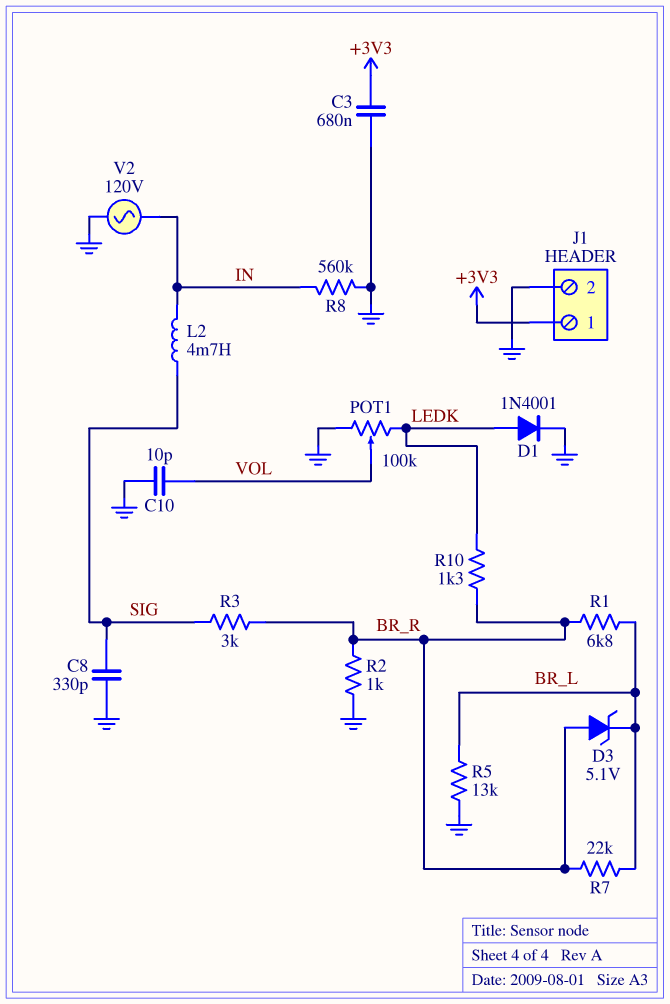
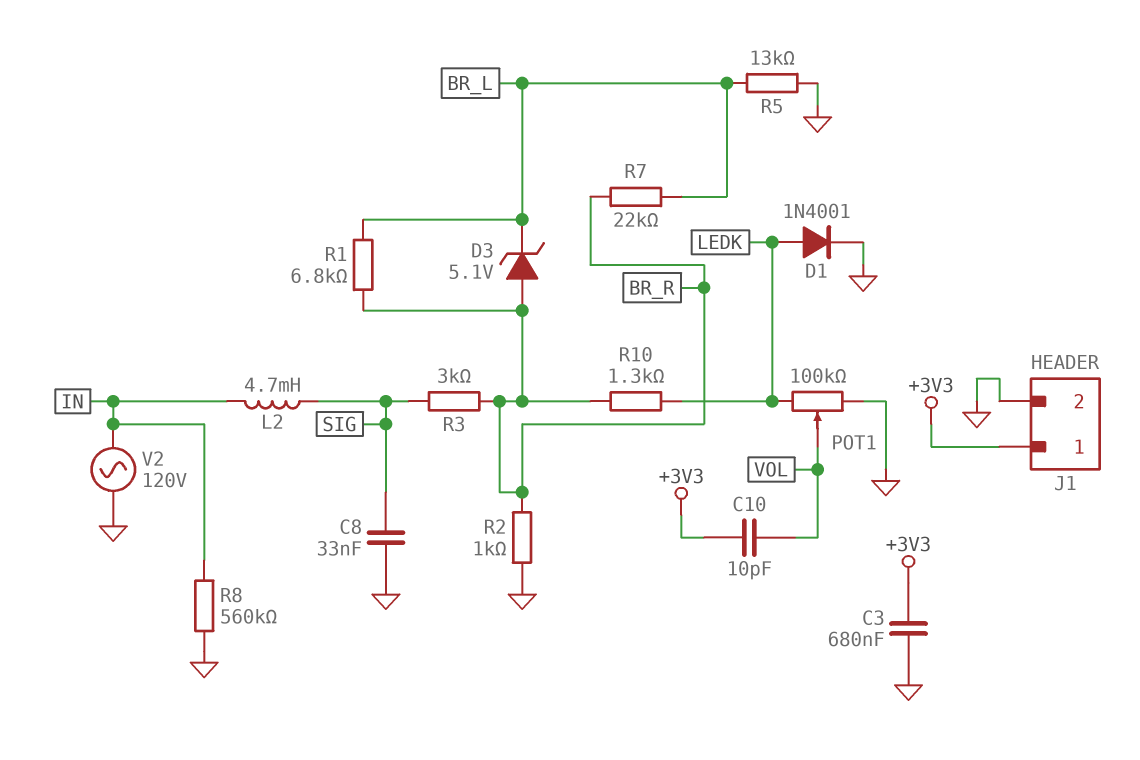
C8: 330pF (GND, SIG) -> 33nF (GND, SIG)
C10: 10pF (GND, VOL) -> 10pF (+3V3, VOL)

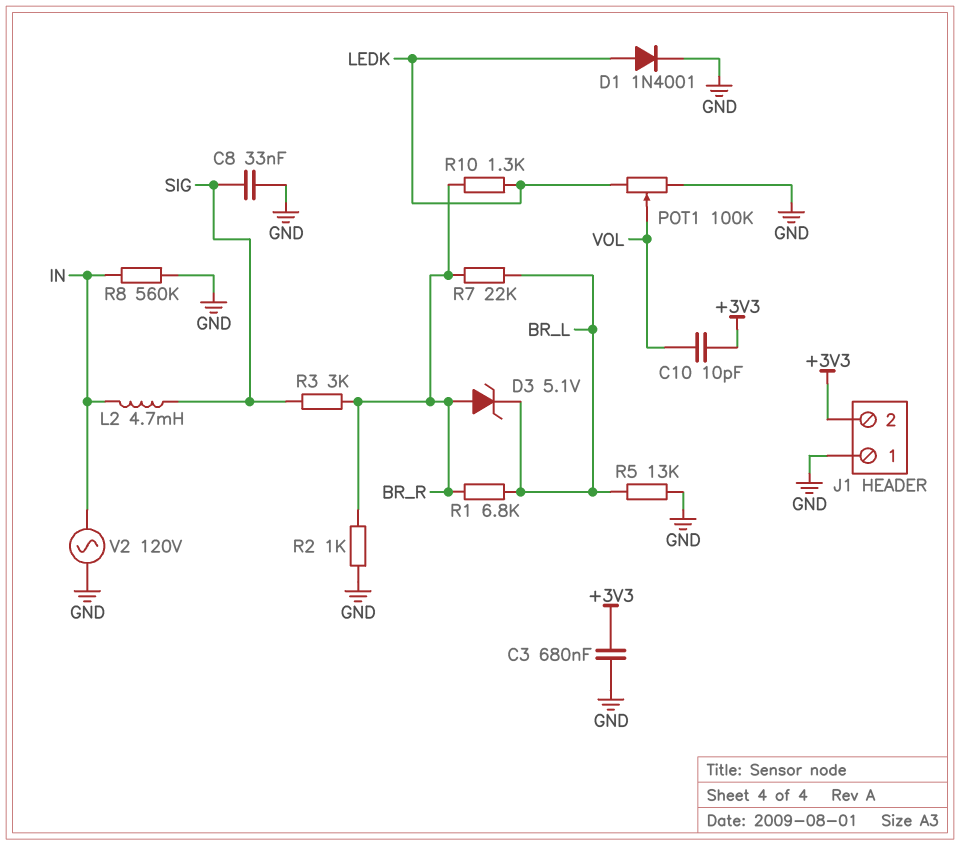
J1 pin 1: +3V3 -> GND
J1 pin 2: GND -> +3V3

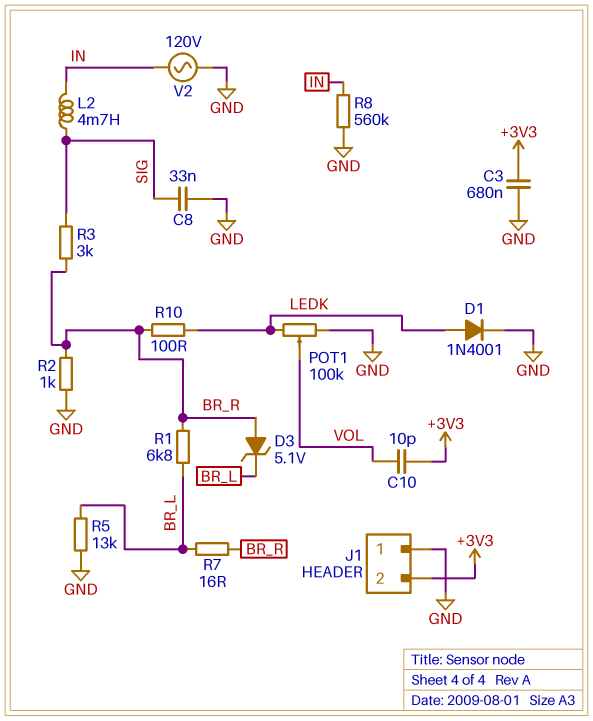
R7: 22k (BR_L, BR_R) -> 16 (BR_L, BR_R)
R10: 1.3k (BR_R, LEDK) -> 100 (BR_R, LEDK)

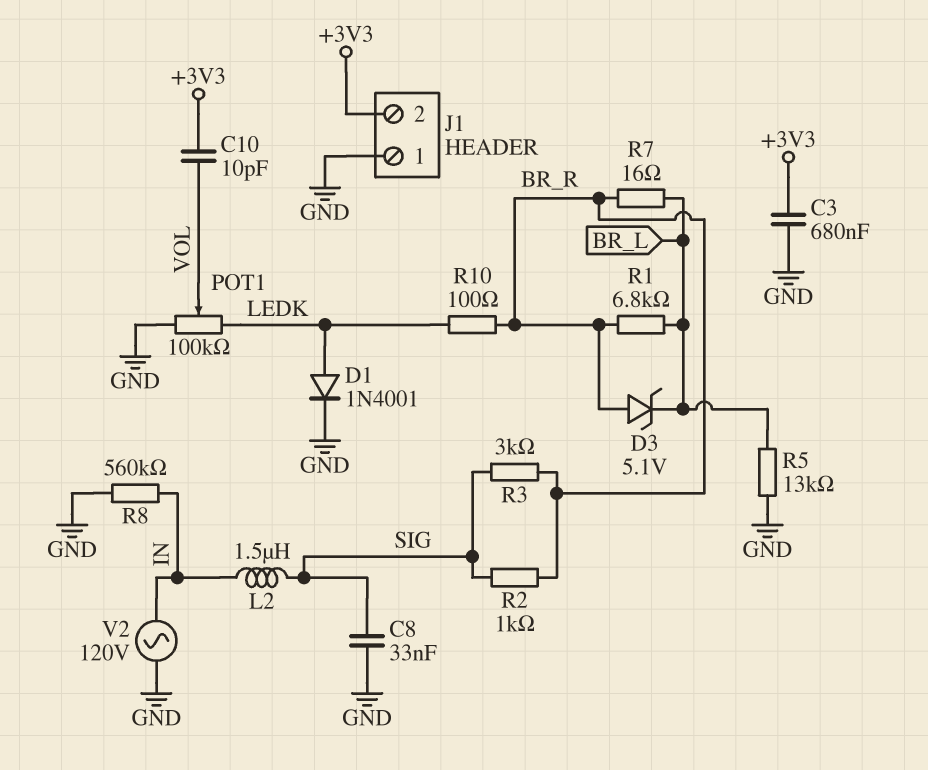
L2: 4.7mH (IN, SIG) -> 1.5uH (IN, SIG)
R2: 1k (BR_R, GND) -> 1k (BR_R, SIG)

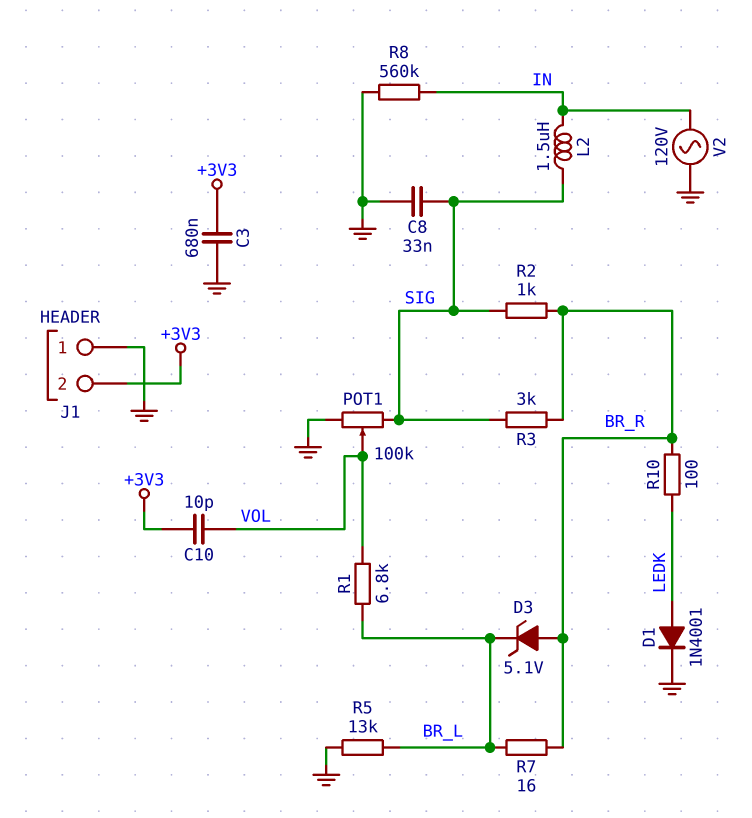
POT1: 100k (GND, LEDK, wiper VOL) -> 100k (GND, SIG, wiper VOL)
R1: 6.8k (BR_L, BR_R) -> 6.8k (BR_L, VOL)

